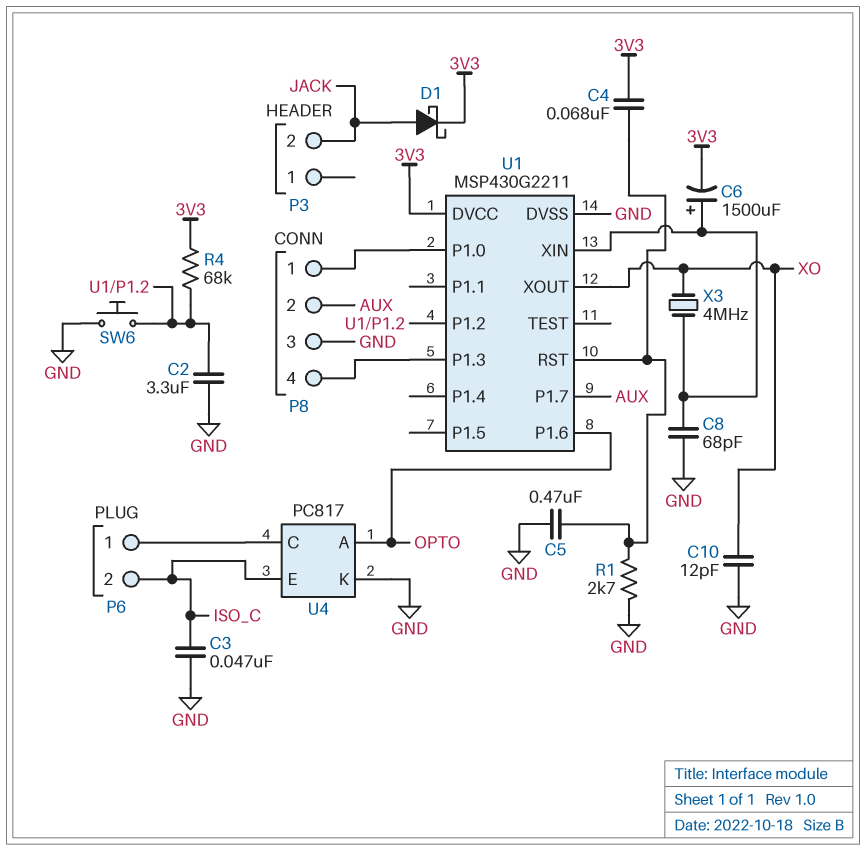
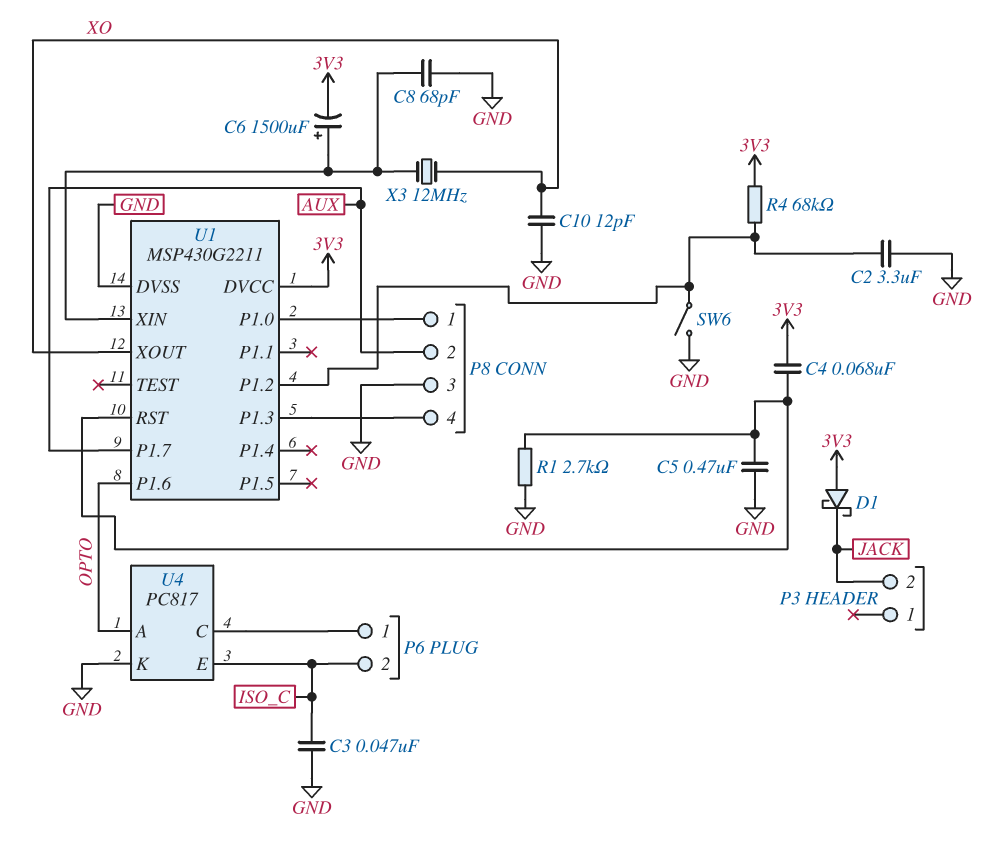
D1: schottky (A JACK, K 3V3) -> schottky (A 3V3, K JACK)
SW6: button (GND, U1/P1.2) -> switch (GND, U1/P1.2)
X3: 4MHz (U1/XIN, XO) -> 12MHz (U1/XIN, XO)

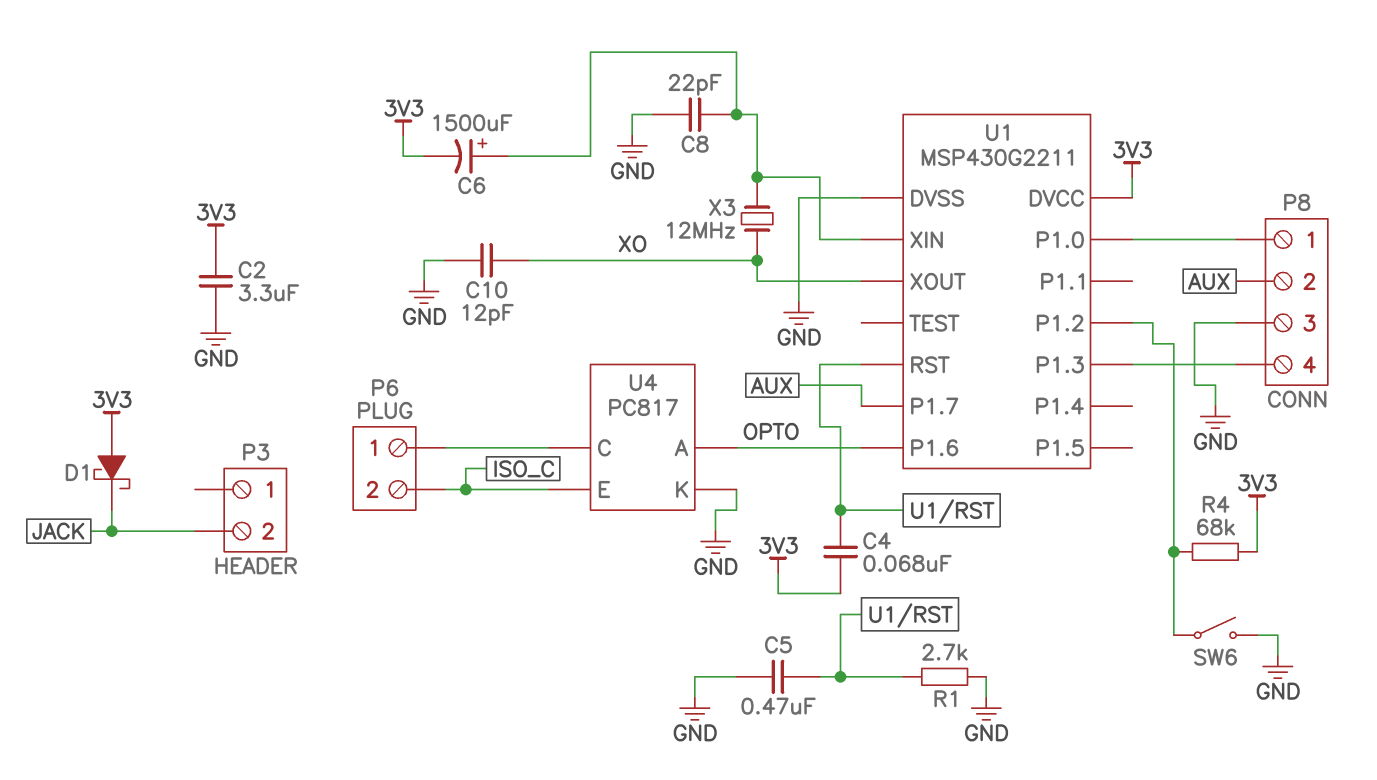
C2: 3.3uF (GND, U1/P1.2) -> 3.3uF (3V3, GND)
C3: 47nF (GND, ISO_C) -> none
C8: 68pF (GND, U1/XIN) -> 22pF (GND, U1/XIN)

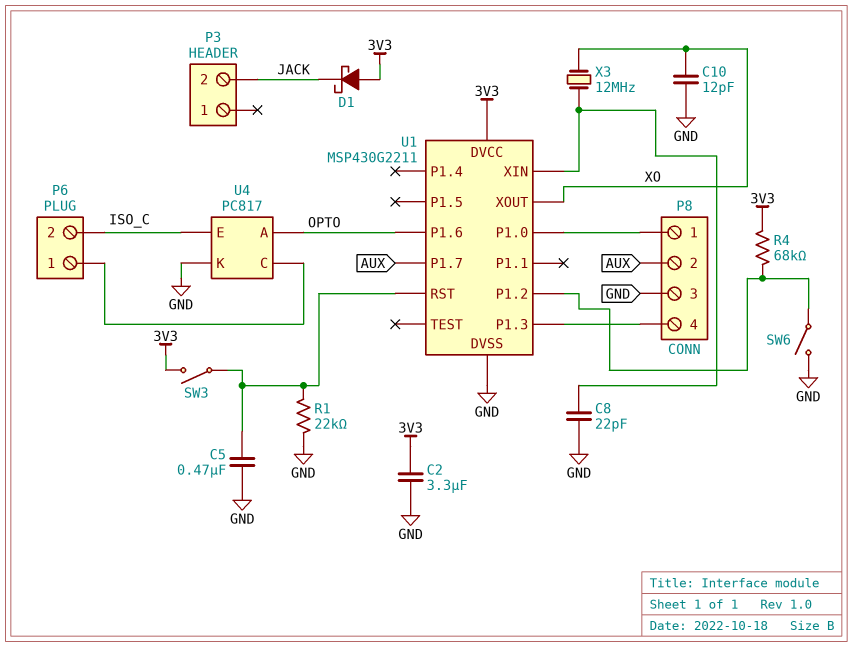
C4: 68nF (3V3, U1/RST) -> none
C6: 1500uF (plus U1/XIN, minus 3V3) -> none
R1: 2.7k (GND, U1/RST) -> 22k (GND, U1/RST)
SW3: none -> switch (3V3, U1/RST)

